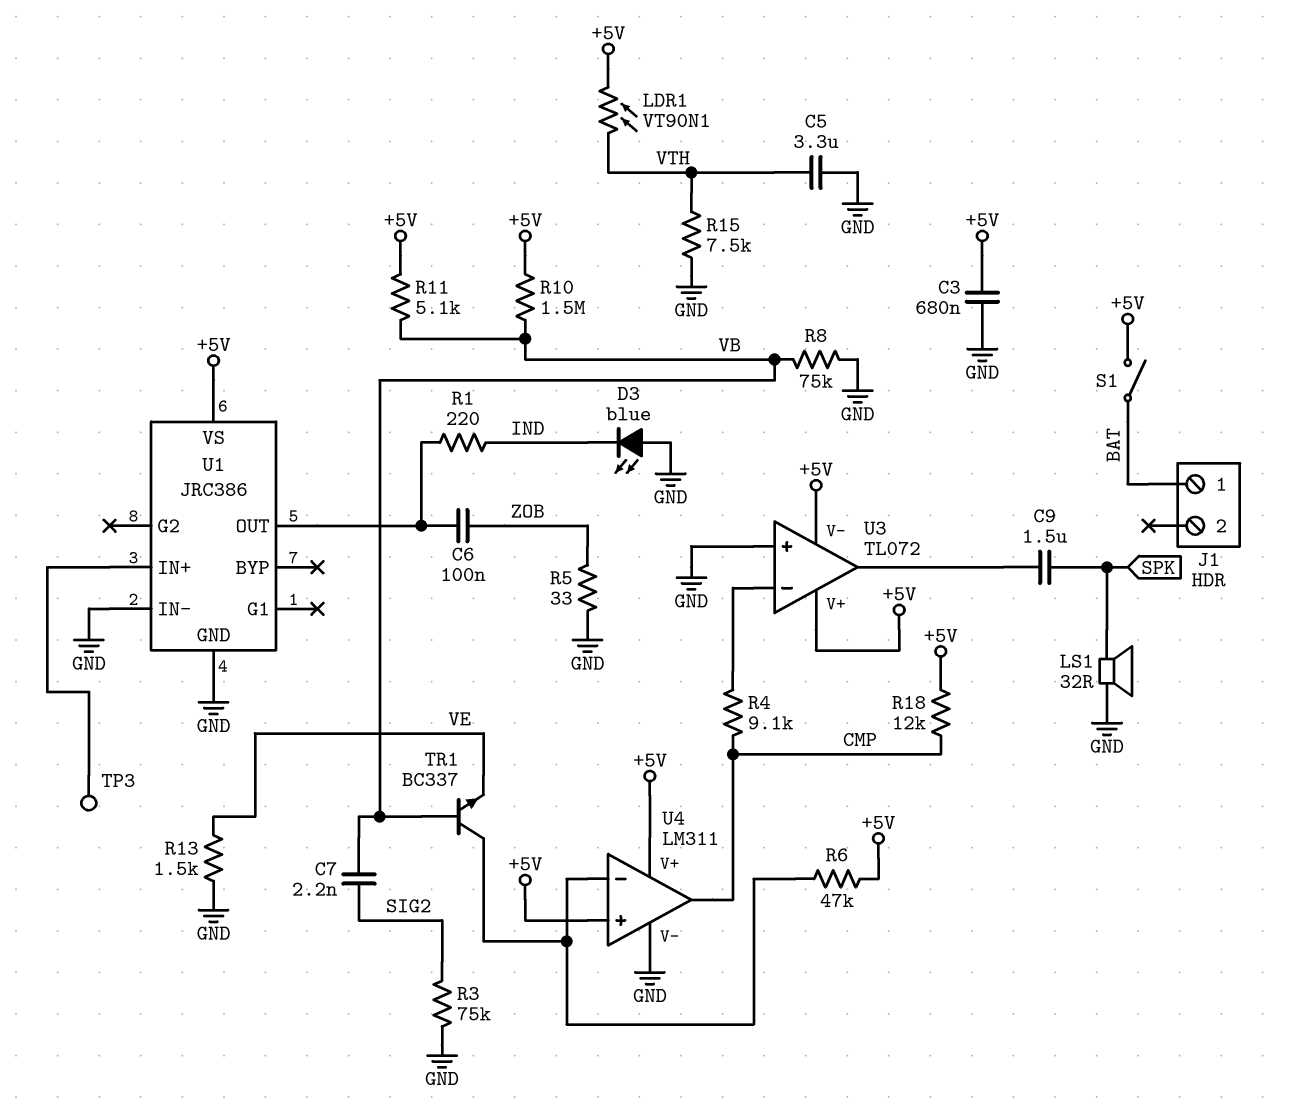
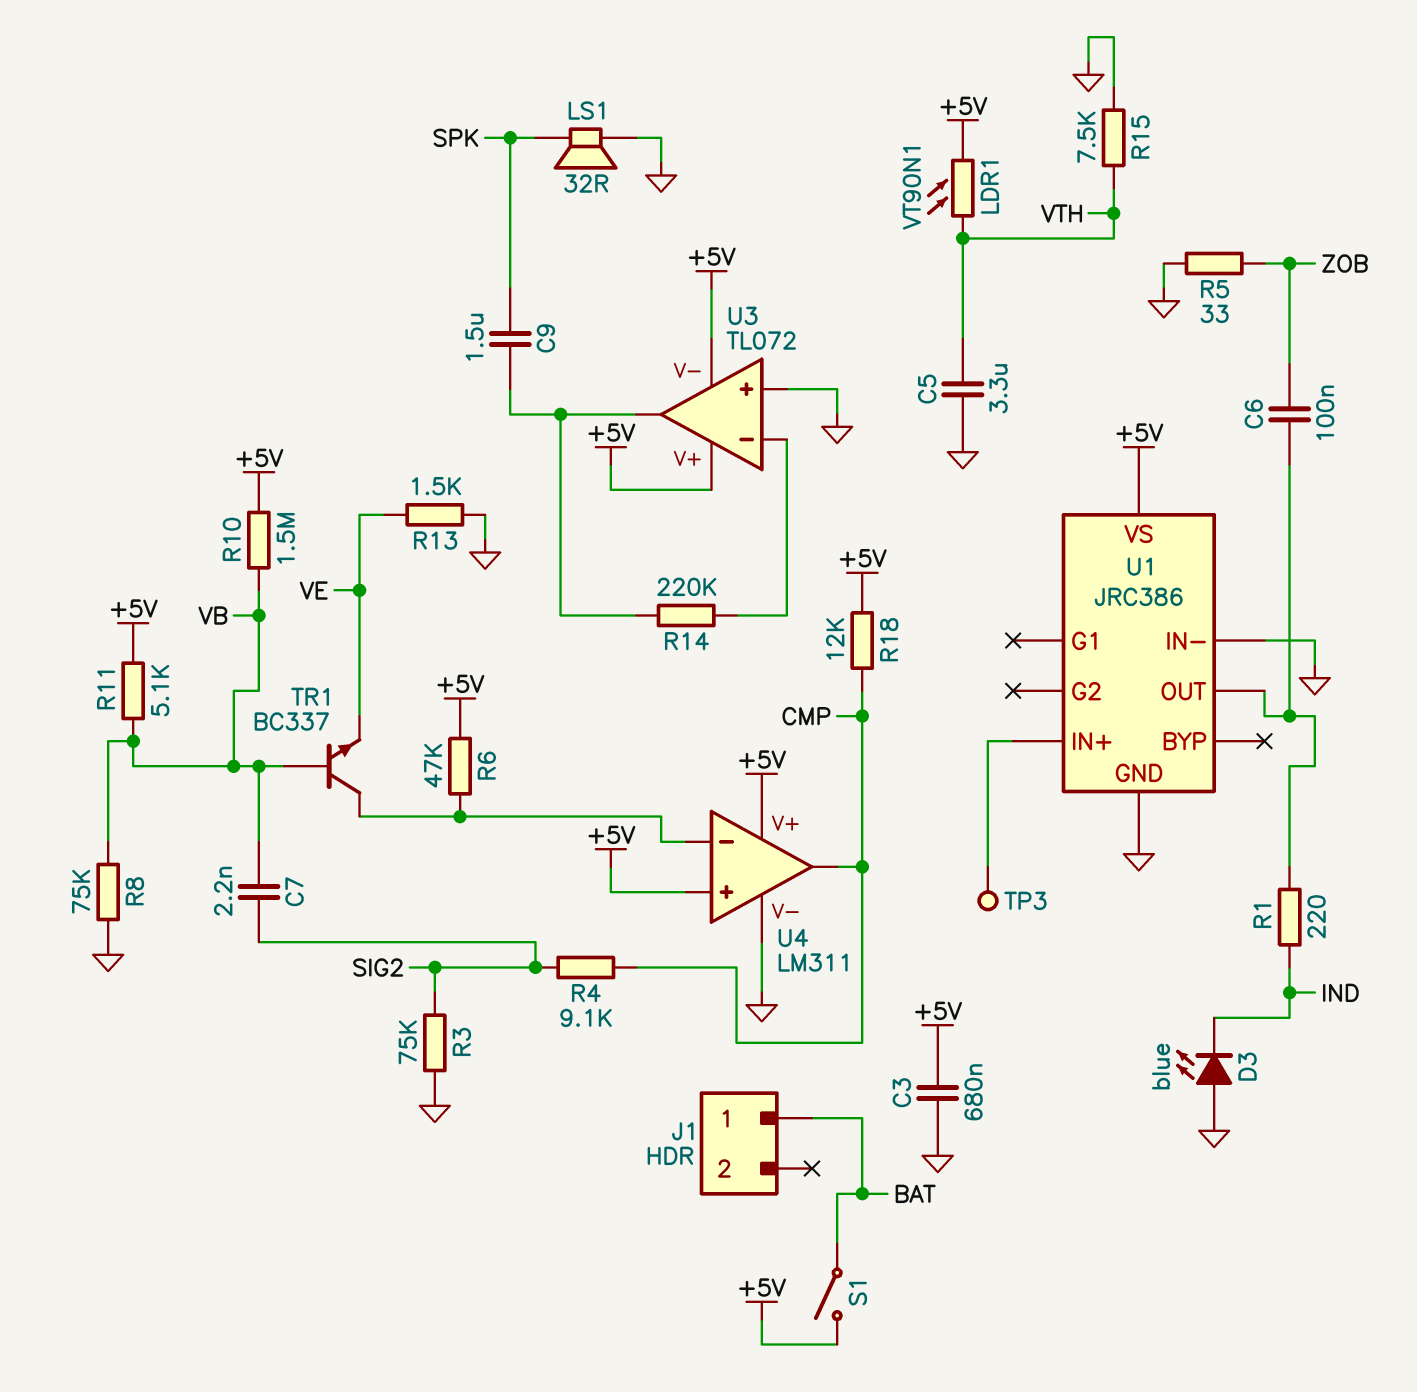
R4: 9.1k (CMP, U3/in-) -> 9.1k (CMP, SIG2)
R14: none -> 220k (U3/in-, U3/out)

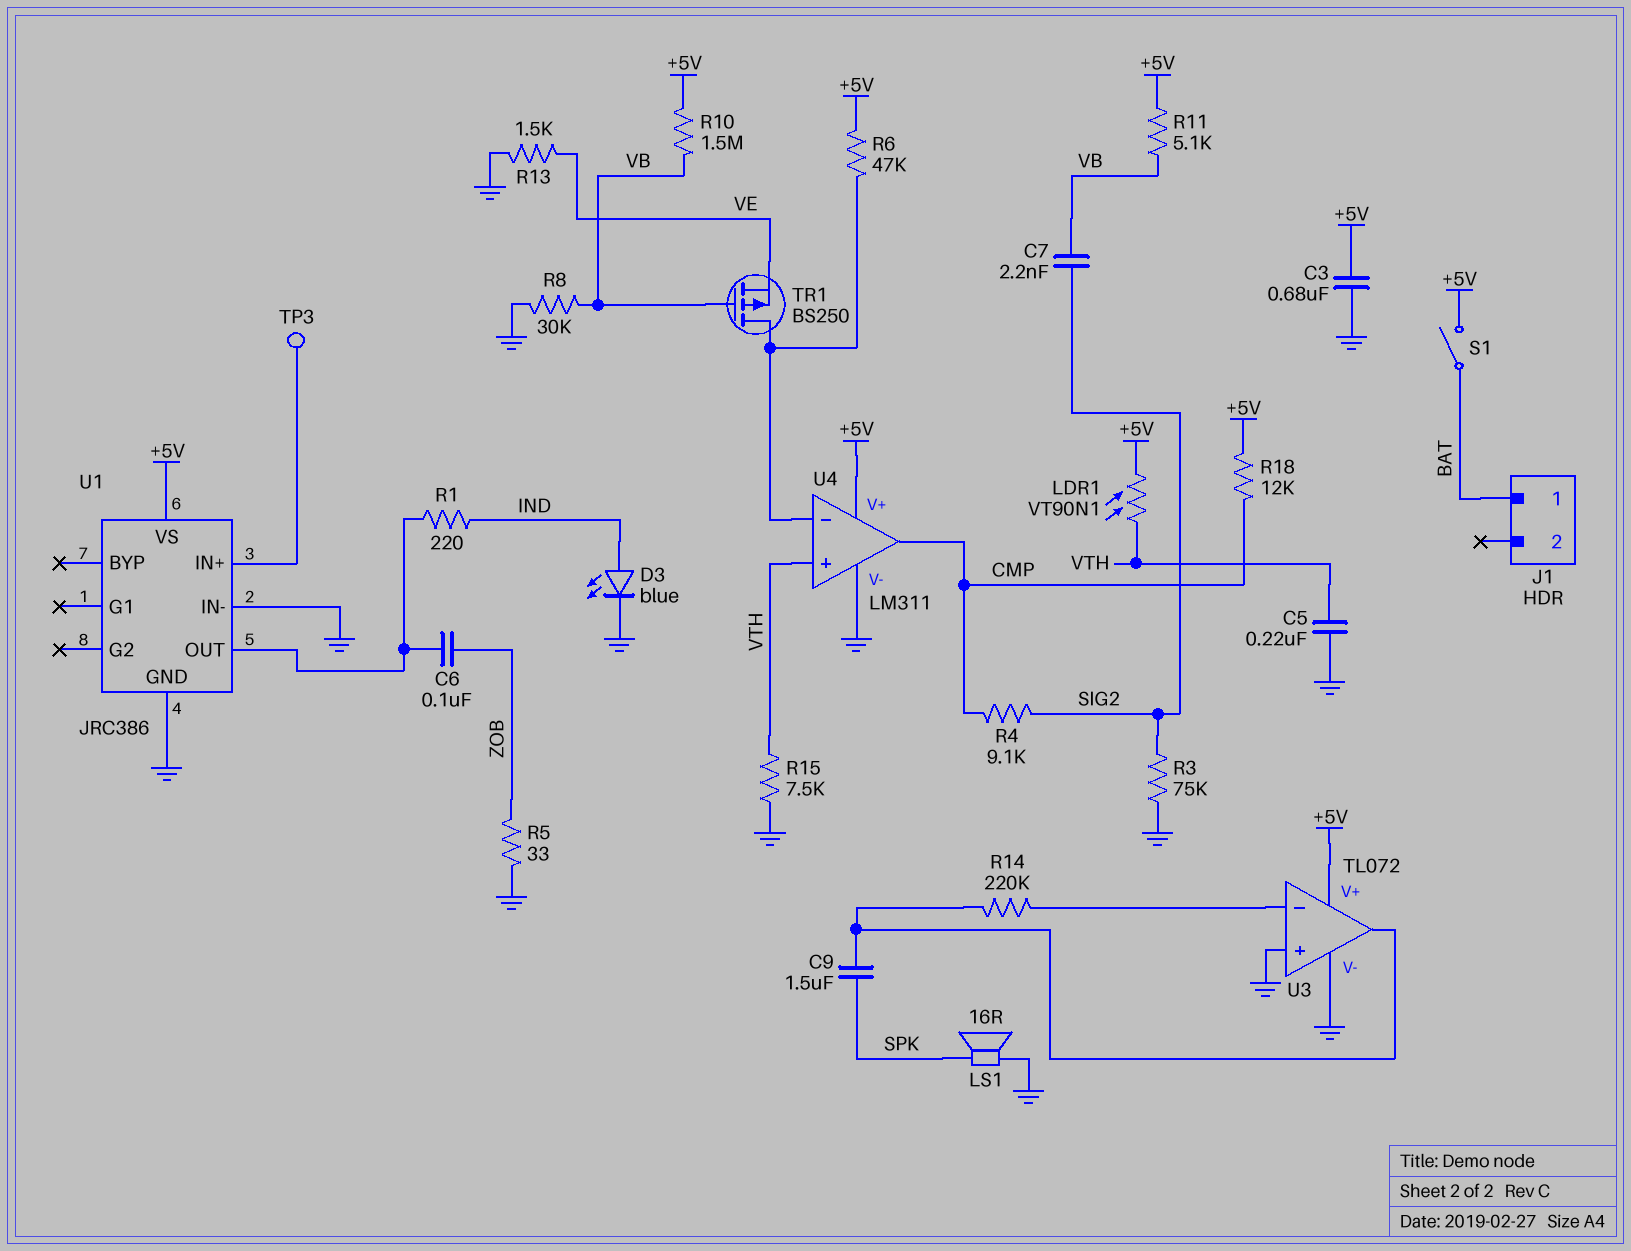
C5: 3.3uF (GND, VTH) -> 220nF (GND, VTH)
D3: LED blue (A GND, K IND) -> LED blue (A IND, K GND)
LS1: speaker 32R (GND, SPK) -> speaker 16R (GND, SPK)
R8: 75k (GND, VB) -> 30k (GND, VB)
TR1: NPN BC337 (B VB, C U4/in-, E VE) -> PMOS BS250 (G VB, D U4/in-, S VE)
U3 pin V-: +5V -> GND
U4 pin in+: +5V -> VTH

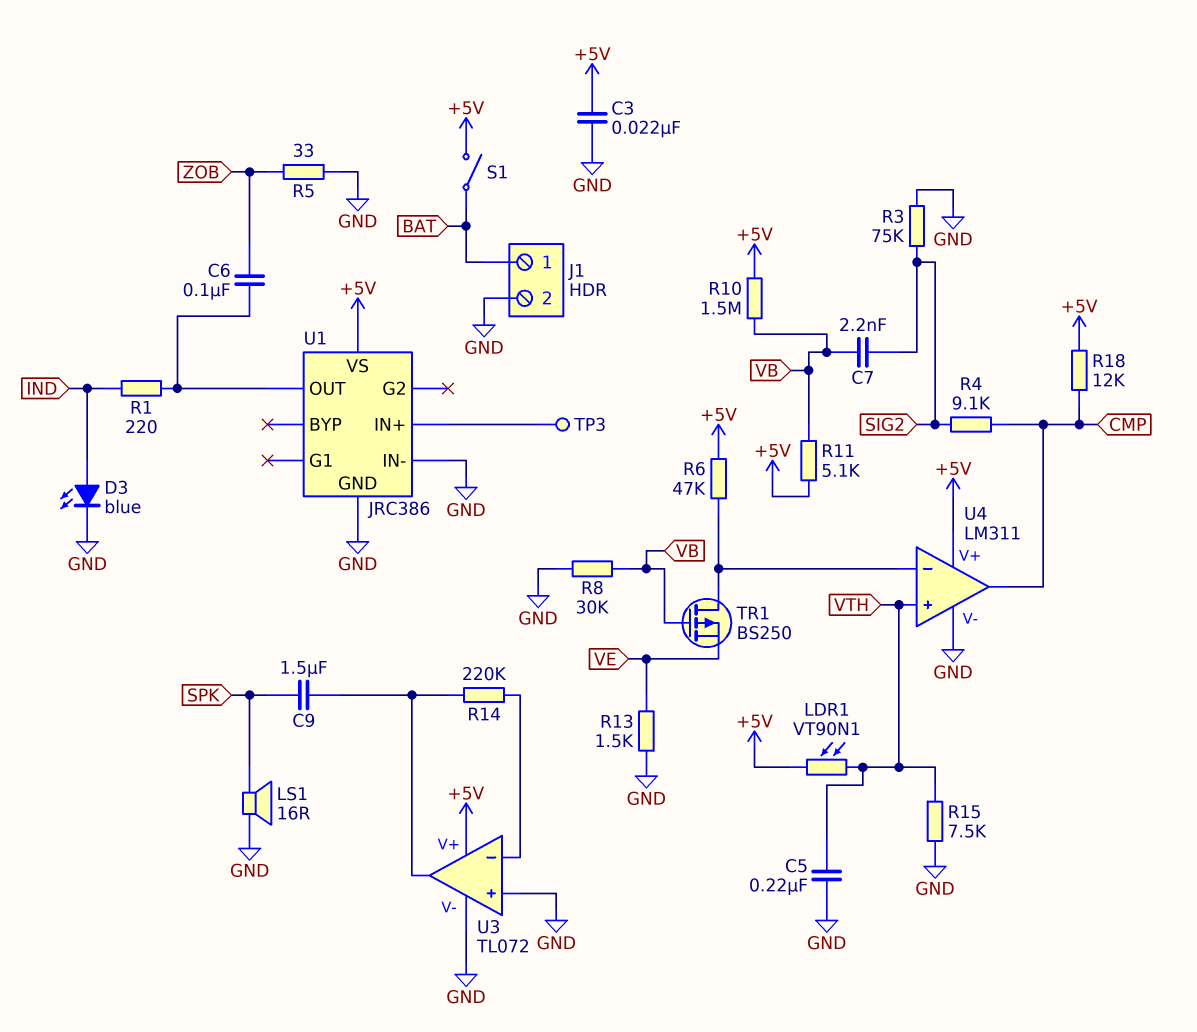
C3: 680nF (+5V, GND) -> 22nF (+5V, GND)
J1 pin 2: none -> GND

